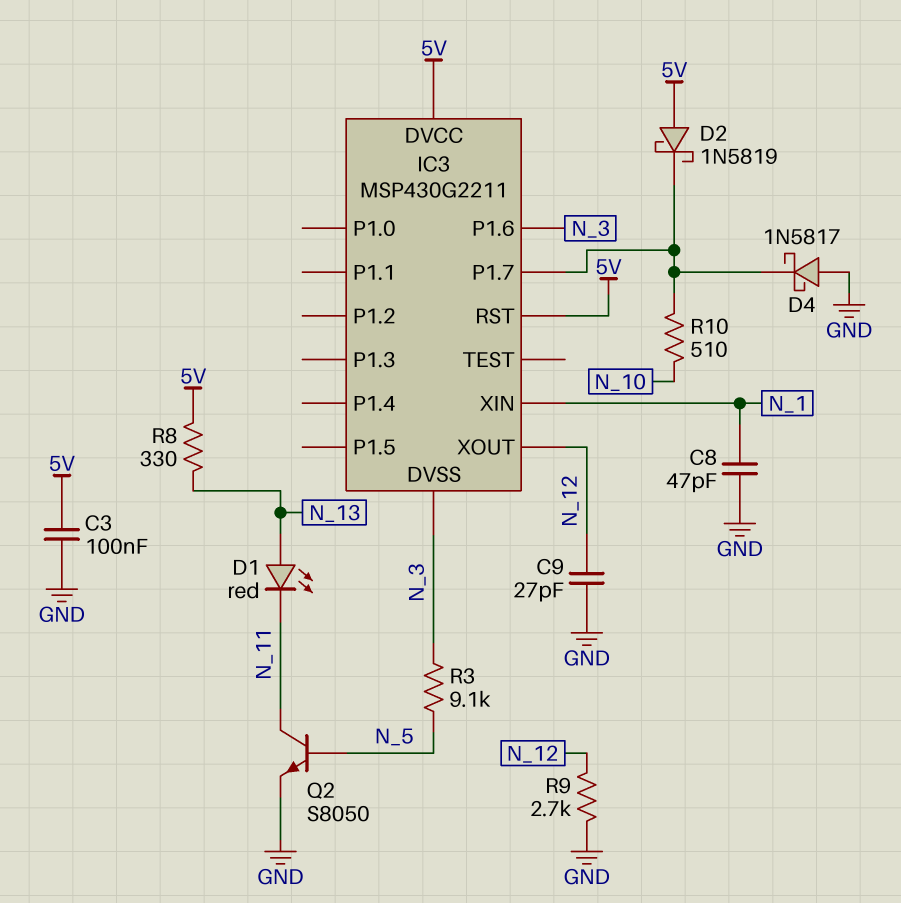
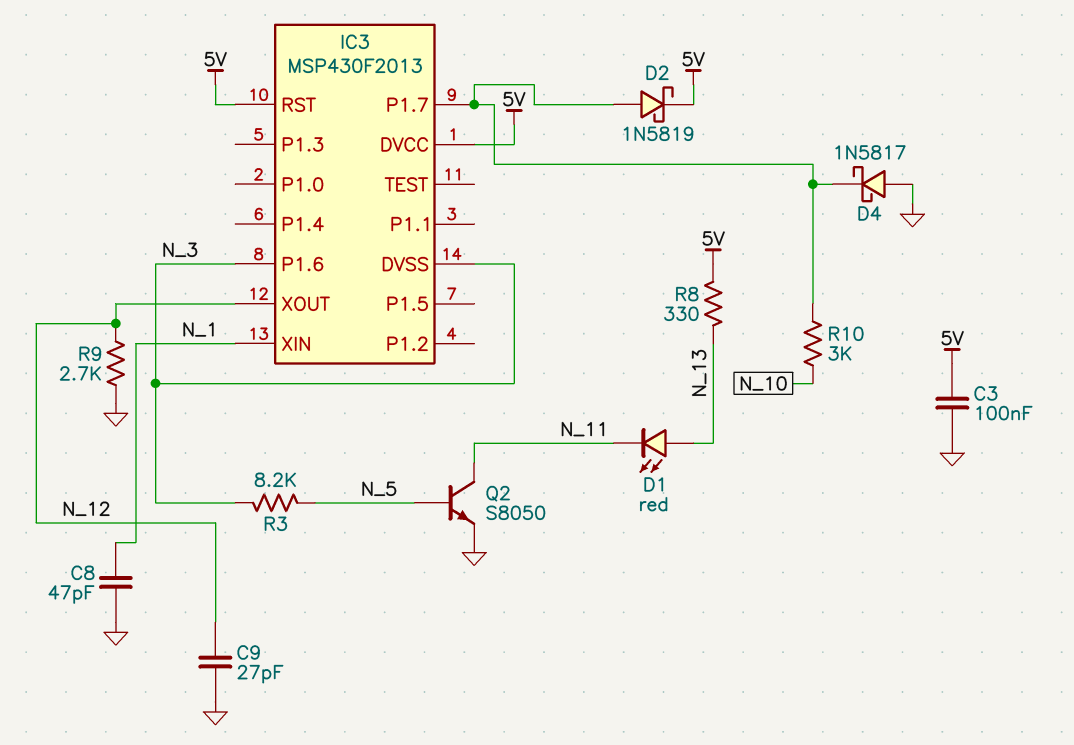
D2: schottky 1N5819 (A 5V, K IC3/P1.7) -> schottky 1N5819 (A IC3/P1.7, K 5V)
IC3: MSP430G2211 -> MSP430F2013
R3: 9.1k (N_3, N_5) -> 8.2k (N_3, N_5)
R10: 510 (IC3/P1.7, N_10) -> 3k (IC3/P1.7, N_10)

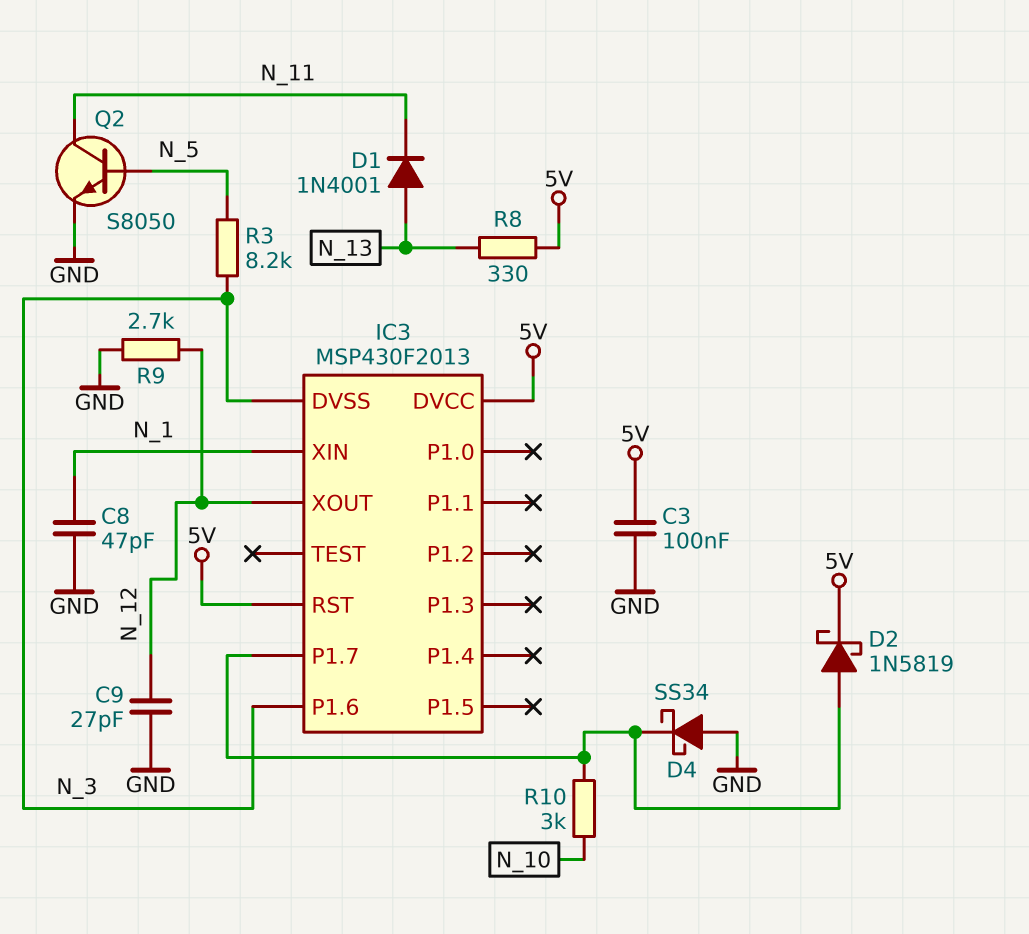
D1: LED red (A N_13, K N_11) -> diode 1N4001 (A N_13, K N_11)
D4: schottky 1N5817 (A GND, K IC3/P1.7) -> schottky SS34 (A GND, K IC3/P1.7)

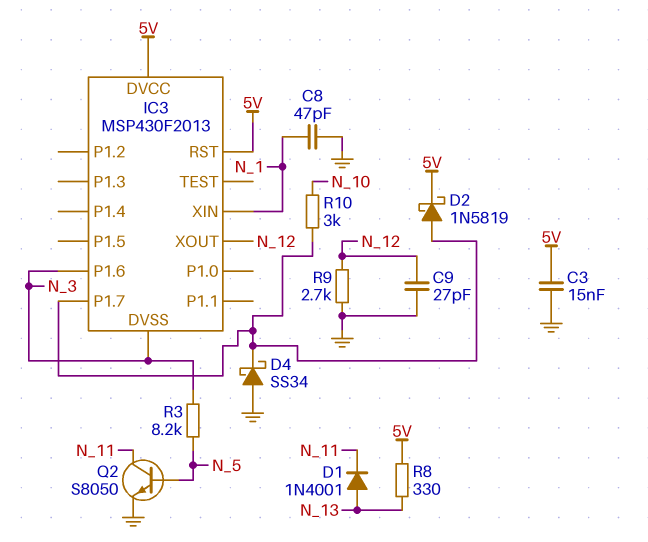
C3: 100nF (5V, GND) -> 15nF (5V, GND)

